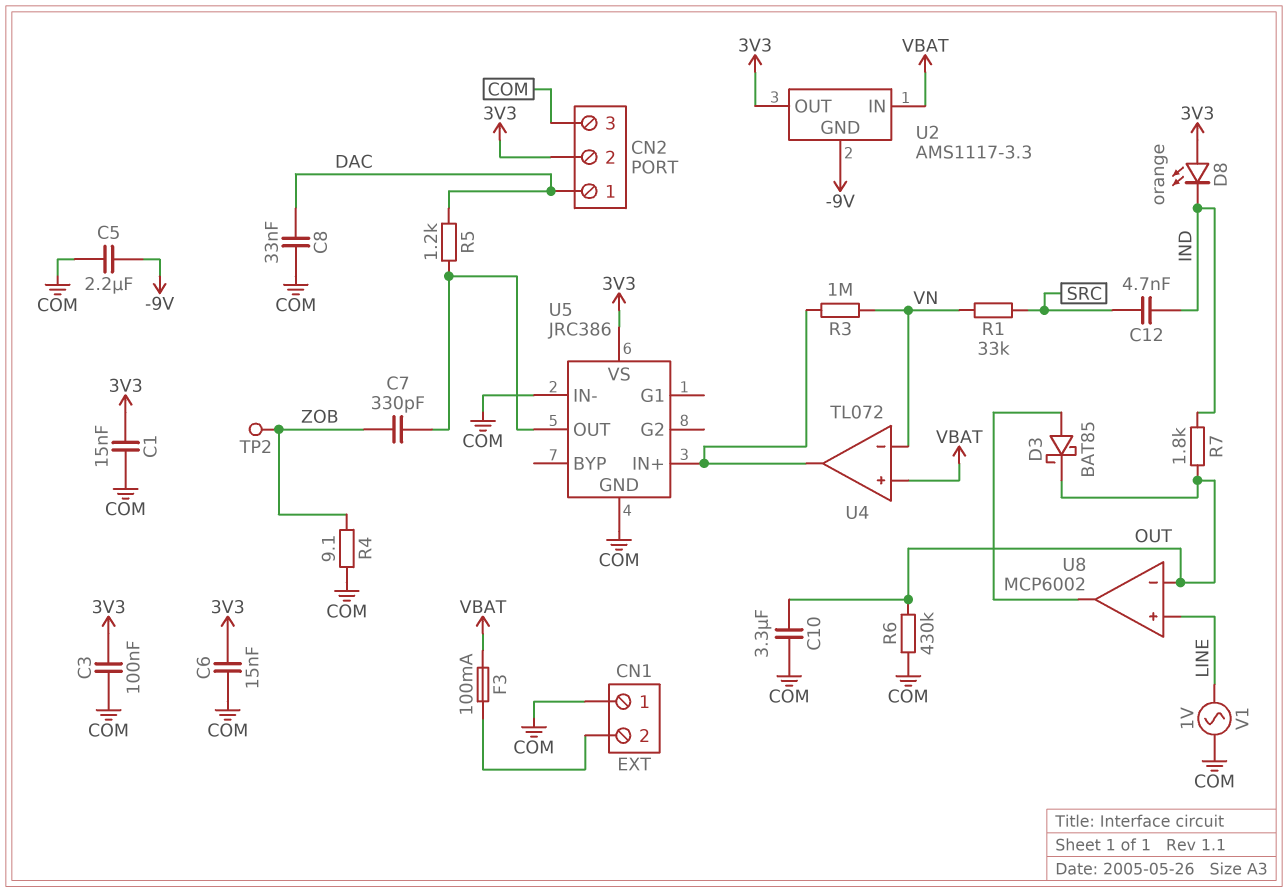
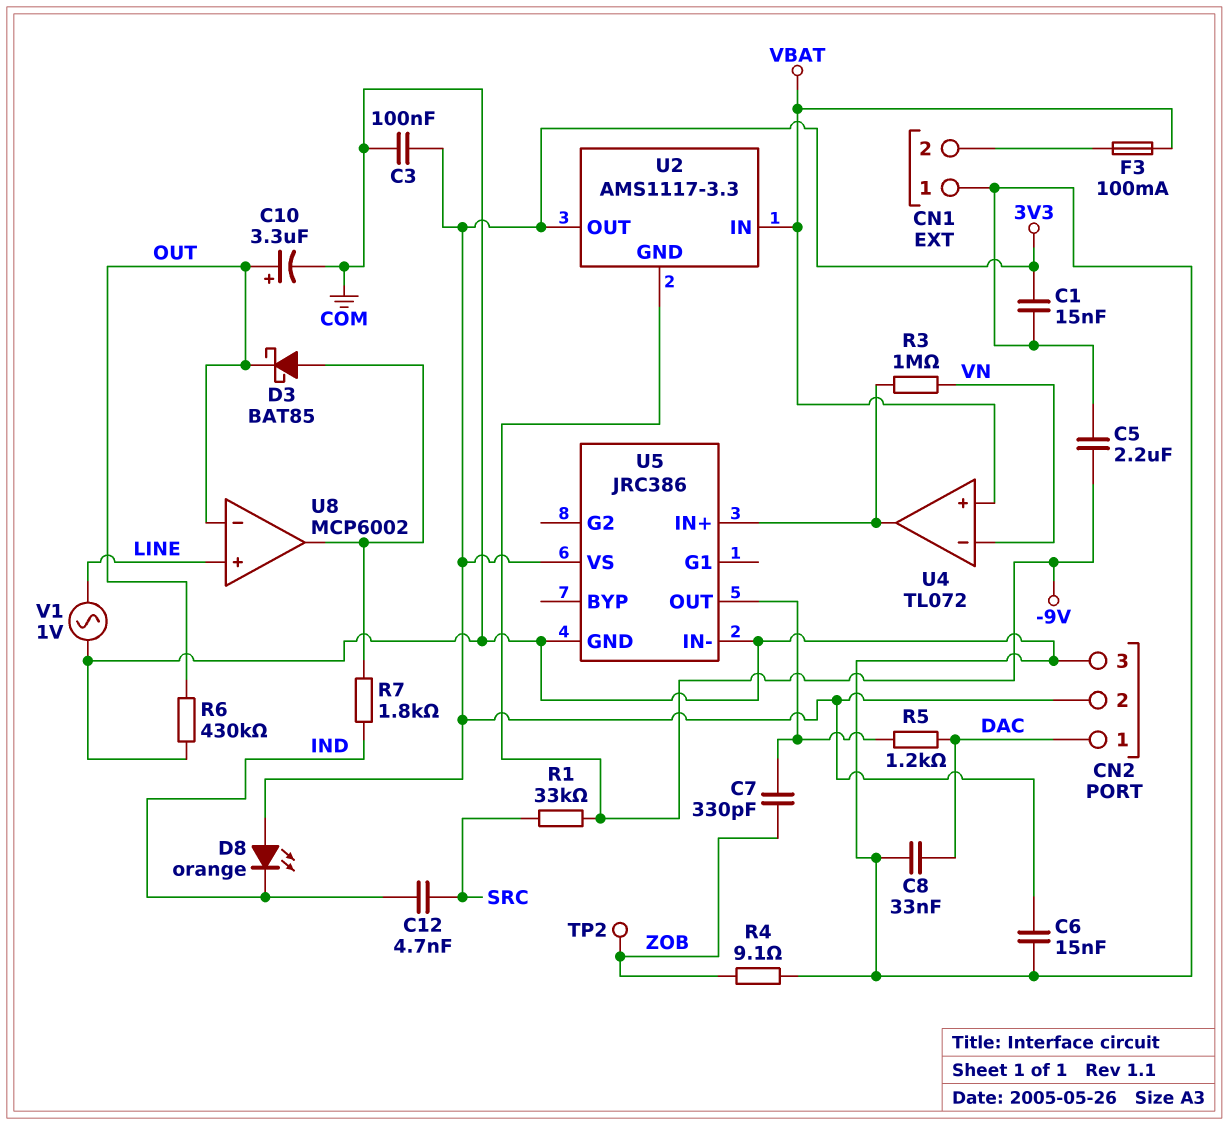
C10: 3.3uF (COM, OUT) -> 3.3uF (plus OUT, minus COM)
R1: 33k (SRC, VN) -> 33k (-9V, SRC)
R7: 1.8k (IND, OUT) -> 1.8k (IND, U8/out)

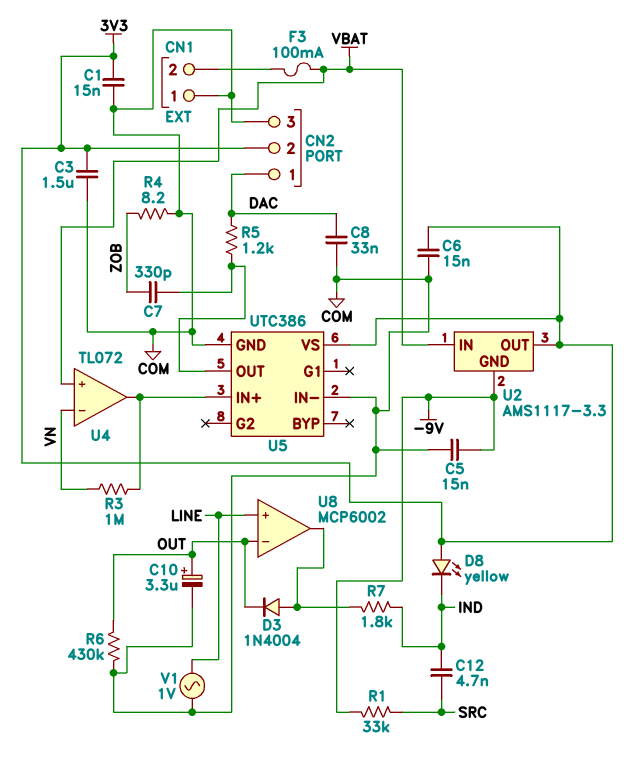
C3: 100nF (3V3, COM) -> 1.5uF (3V3, COM)
C5: 2.2uF (-9V, COM) -> 15nF (-9V, COM)
D3: schottky BAT85 (A U8/out, K OUT) -> diode 1N4004 (A U8/out, K OUT)
D8: LED orange (A 3V3, K IND) -> LED yellow (A 3V3, K IND)
R4: 9.1 (COM, ZOB) -> 8.2 (COM, ZOB)
TP2: test point (ZOB) -> none
U5: JRC386 -> UTC386

